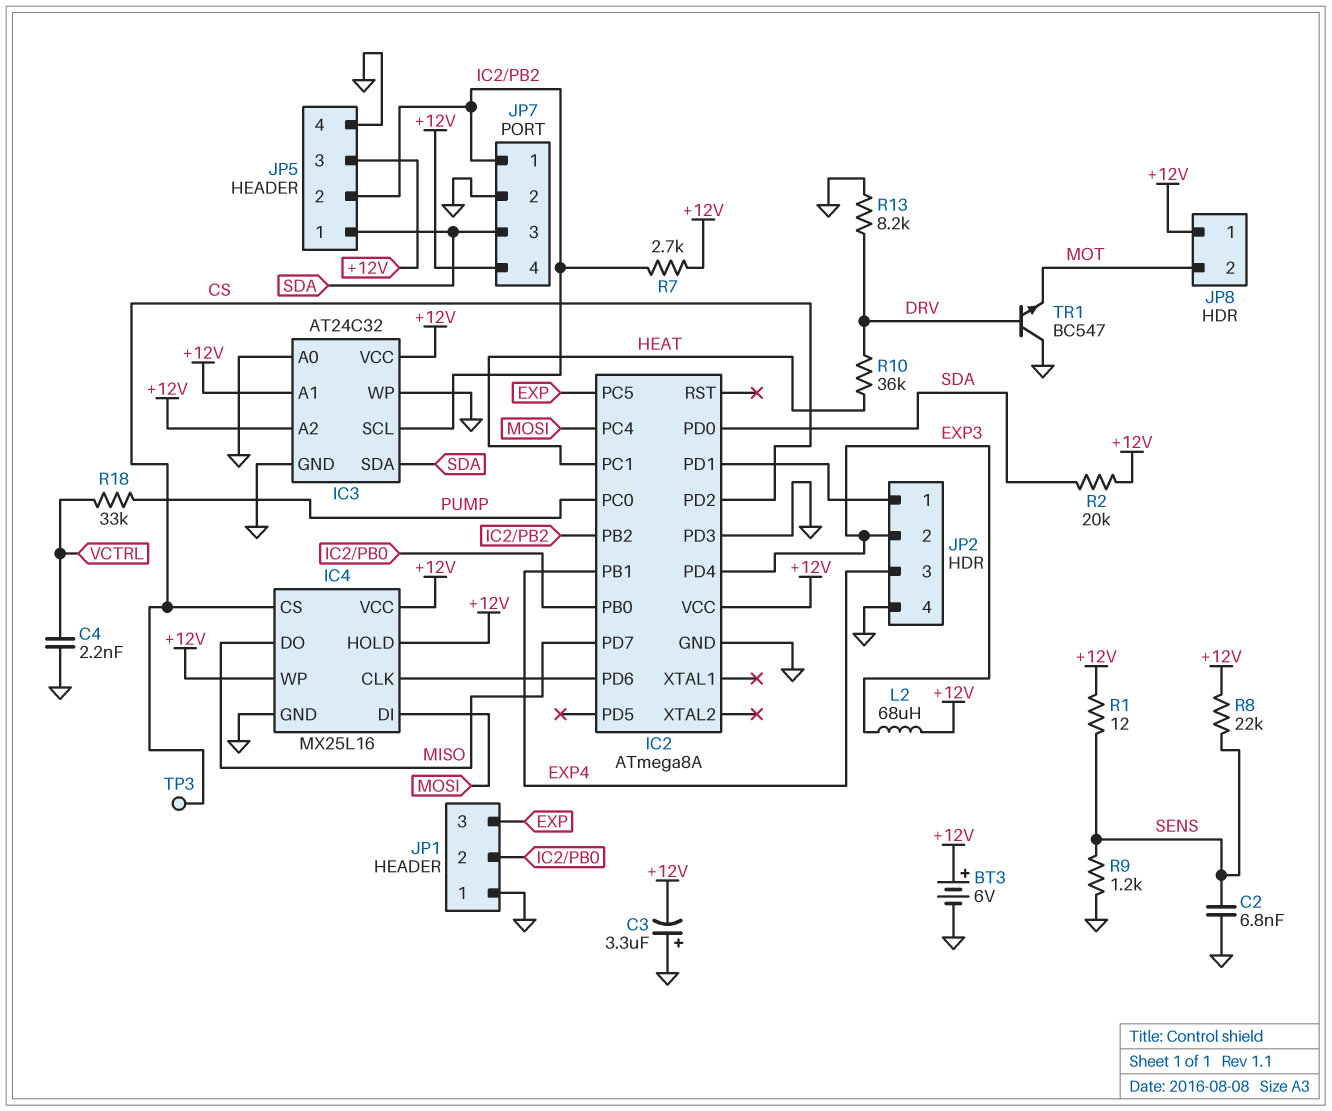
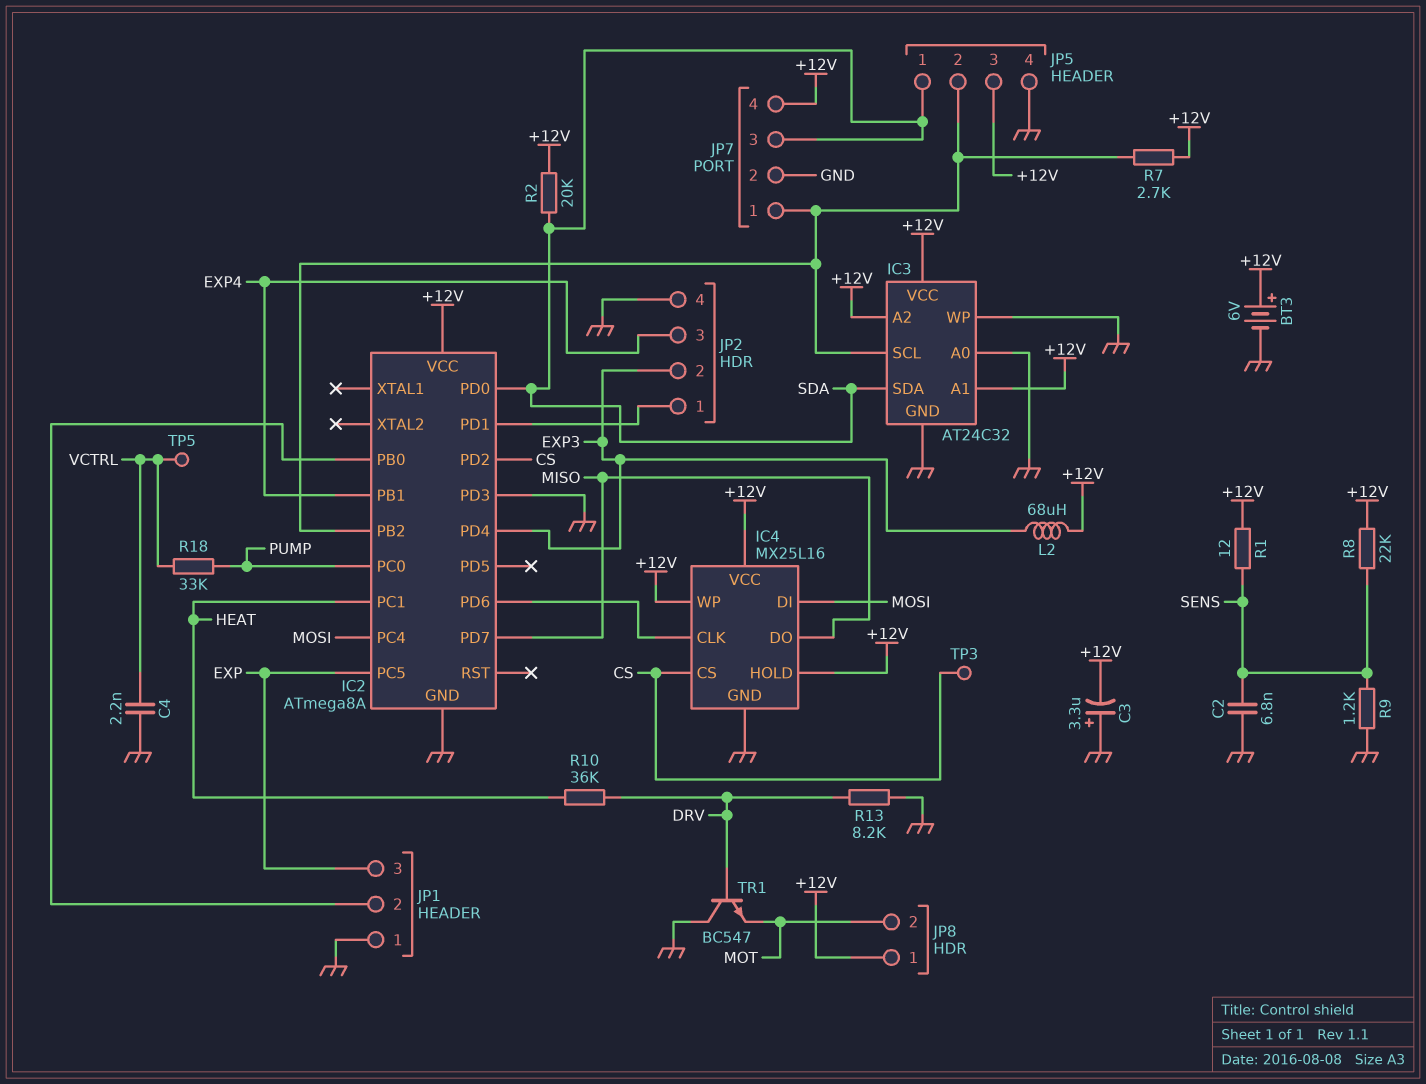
TP5: none -> test point (VCTRL)

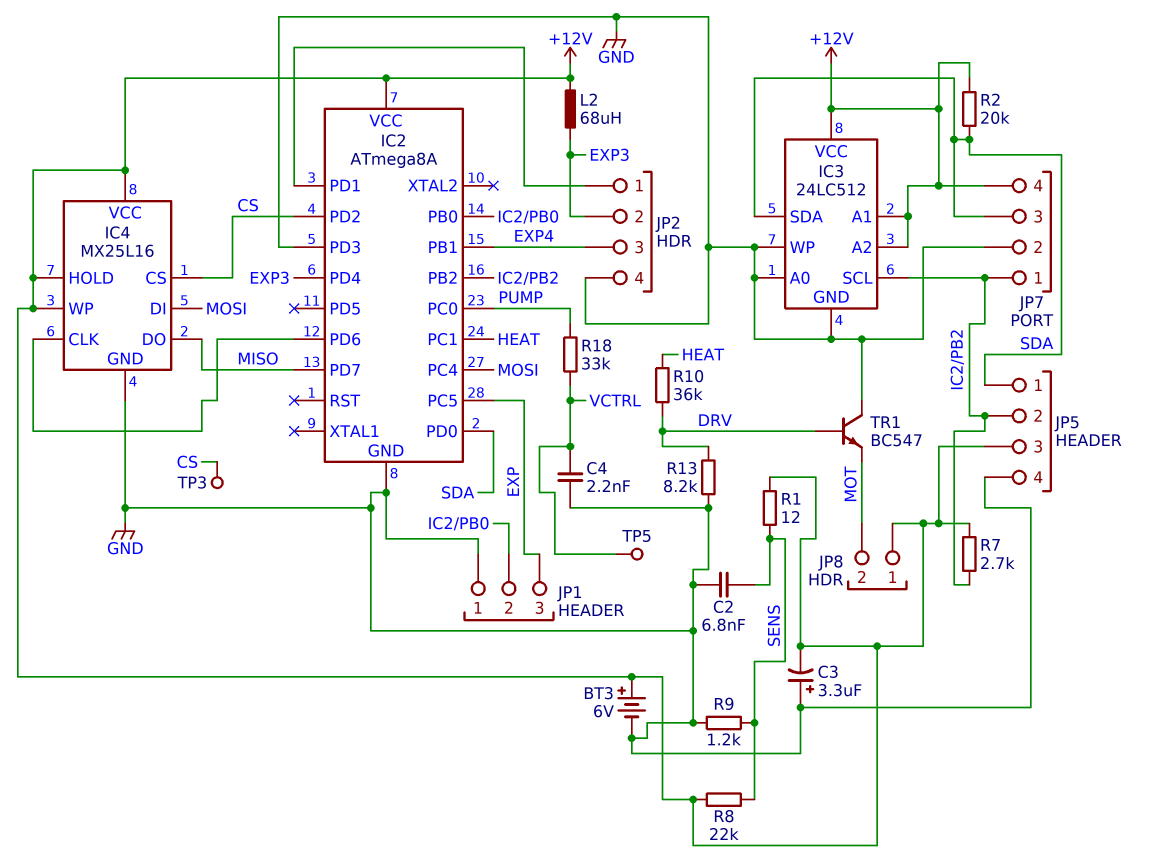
IC3: AT24C32 -> 24LC512

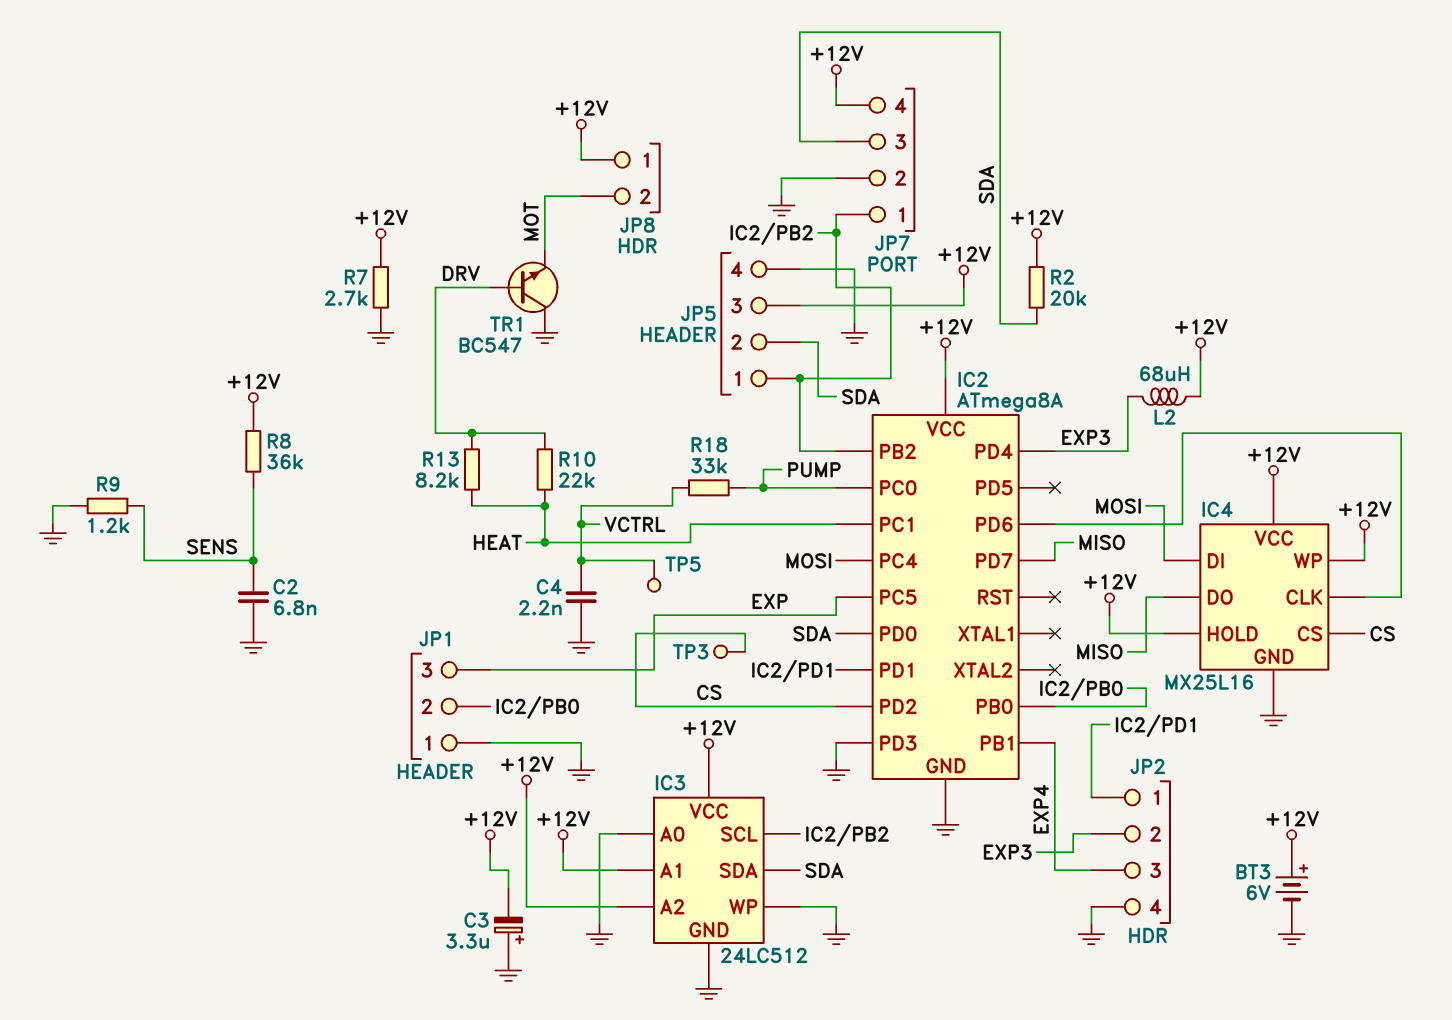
JP5 pin 1: SDA -> IC2/PB2
JP5 pin 2: IC2/PB2 -> SDA
R1: 12 (+12V, SENS) -> none
R7: 2.7k (+12V, IC2/PB2) -> 2.7k (+12V, GND)
R8: 22k (+12V, SENS) -> 36k (+12V, SENS)
R10: 36k (DRV, HEAT) -> 22k (DRV, HEAT)
R13: 8.2k (DRV, GND) -> 8.2k (DRV, HEAT)

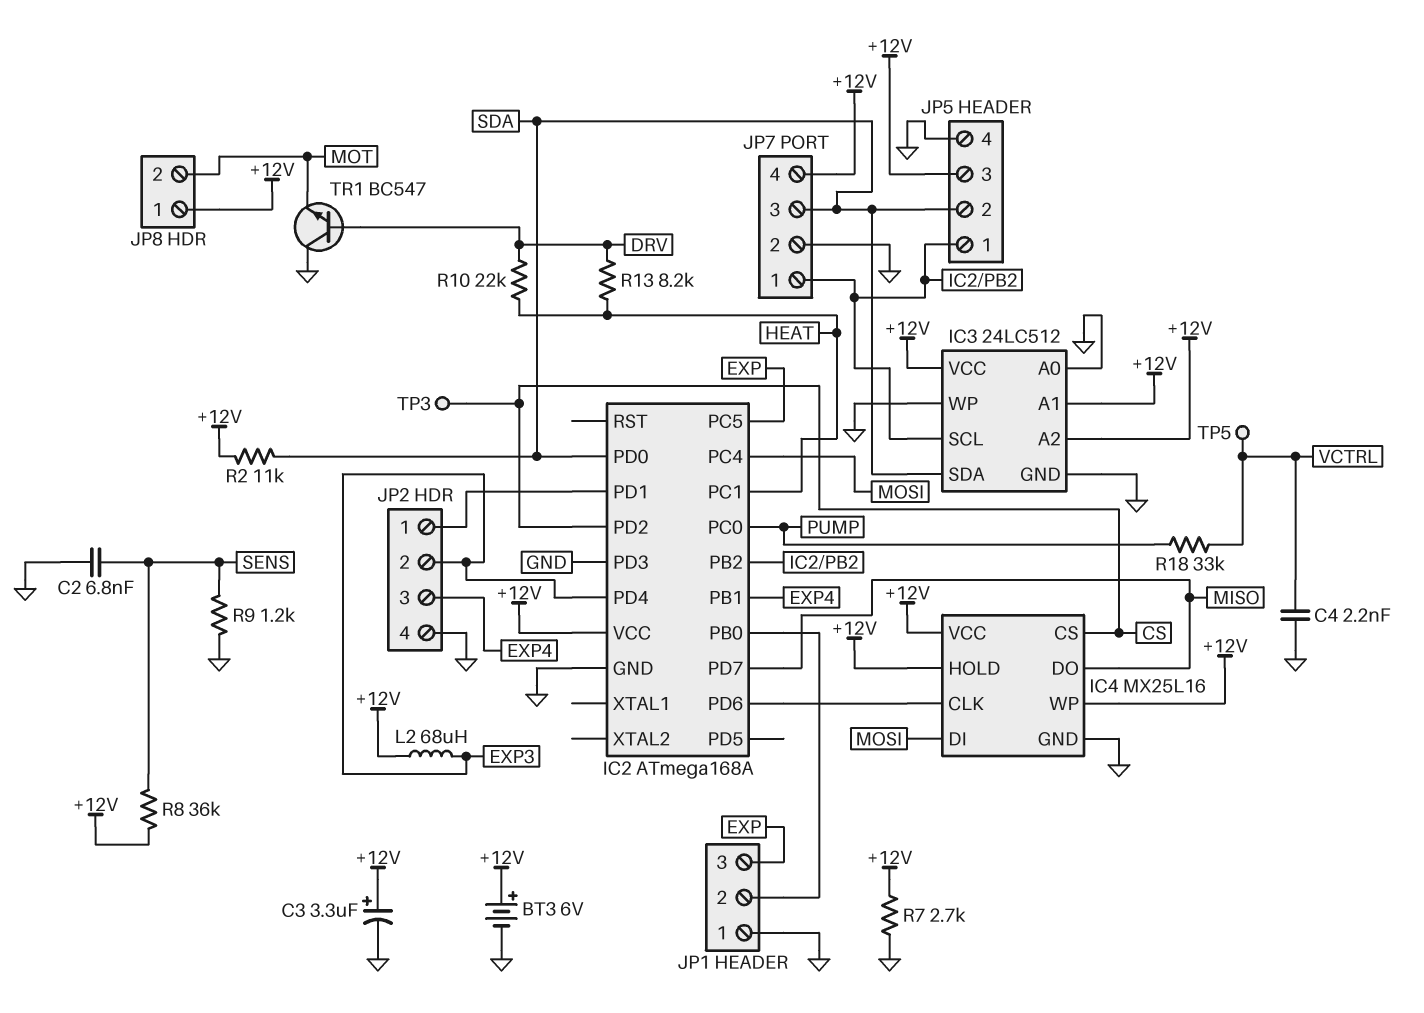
C3: 3.3uF (plus GND, minus +12V) -> 3.3uF (plus +12V, minus GND)
IC2: ATmega8A -> ATmega168A
R2: 20k (+12V, SDA) -> 11k (+12V, SDA)

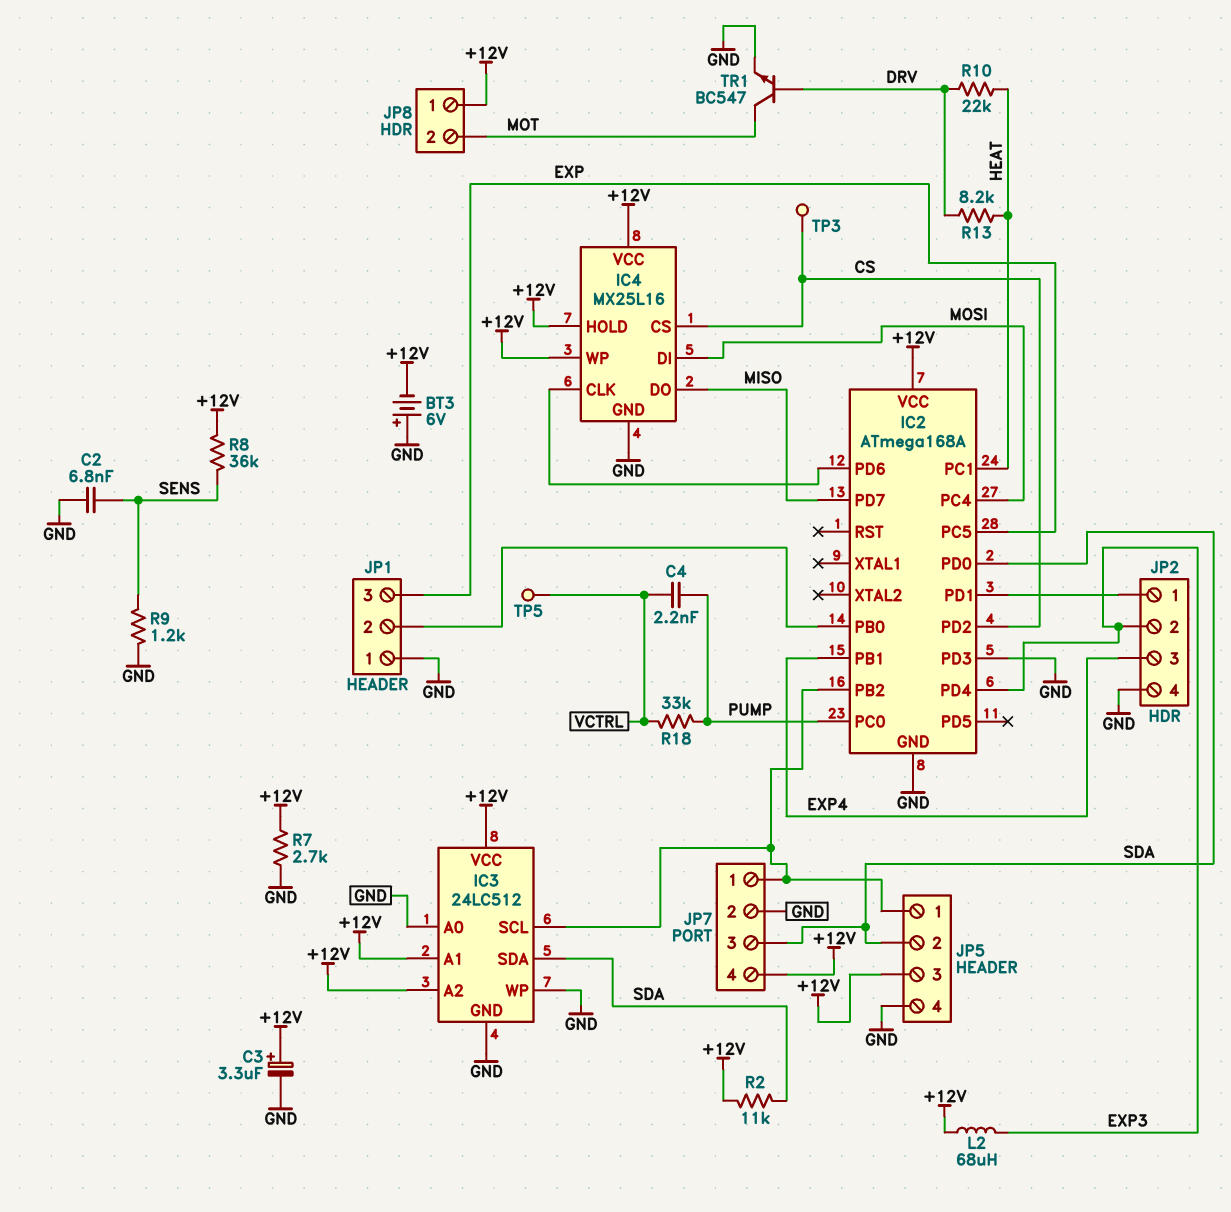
BT3: 6V (plus +12V, minus GND) -> 6V (plus GND, minus +12V)
C4: 2.2nF (GND, VCTRL) -> 2.2nF (PUMP, VCTRL)
TR1: NPN BC547 (B DRV, C GND, E MOT) -> NPN BC547 (B DRV, C MOT, E GND)

